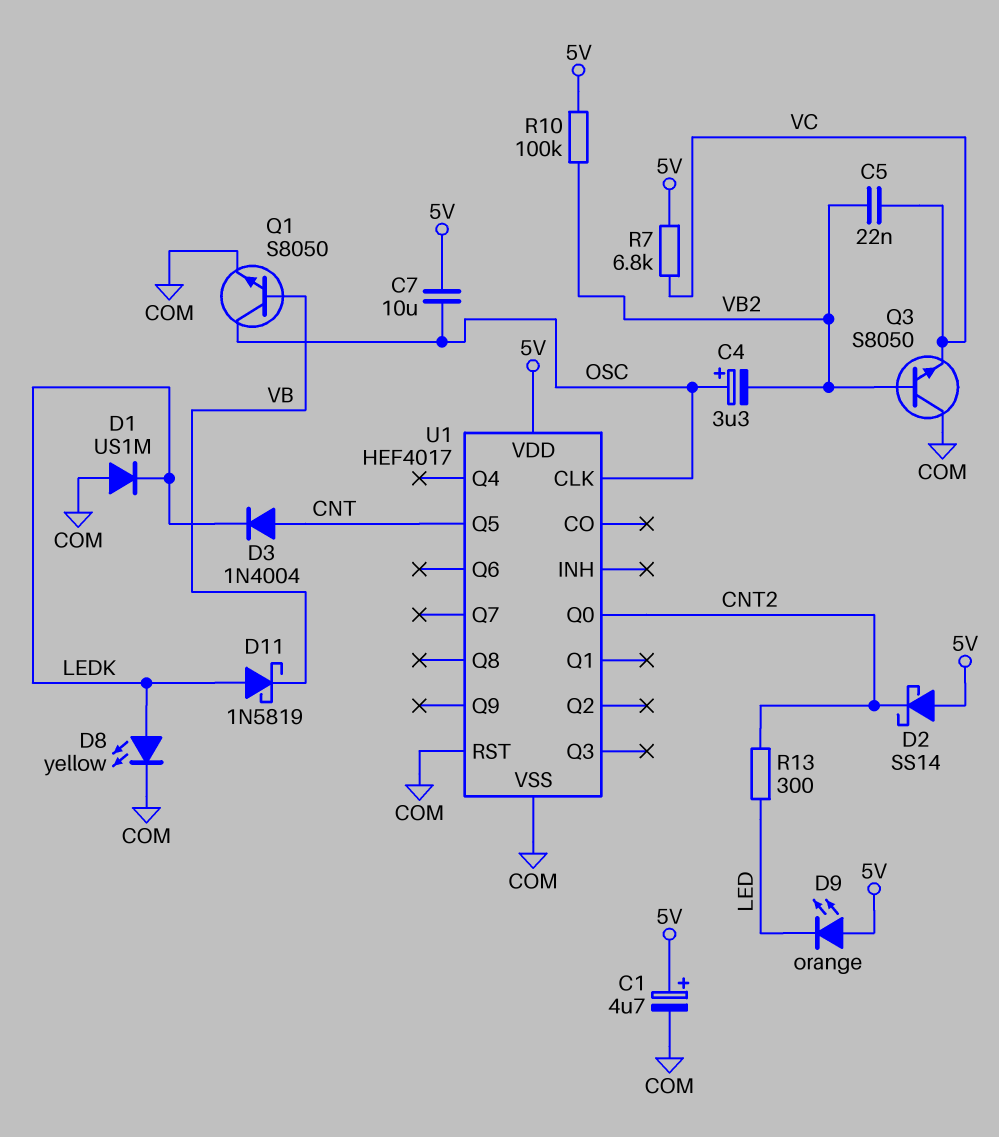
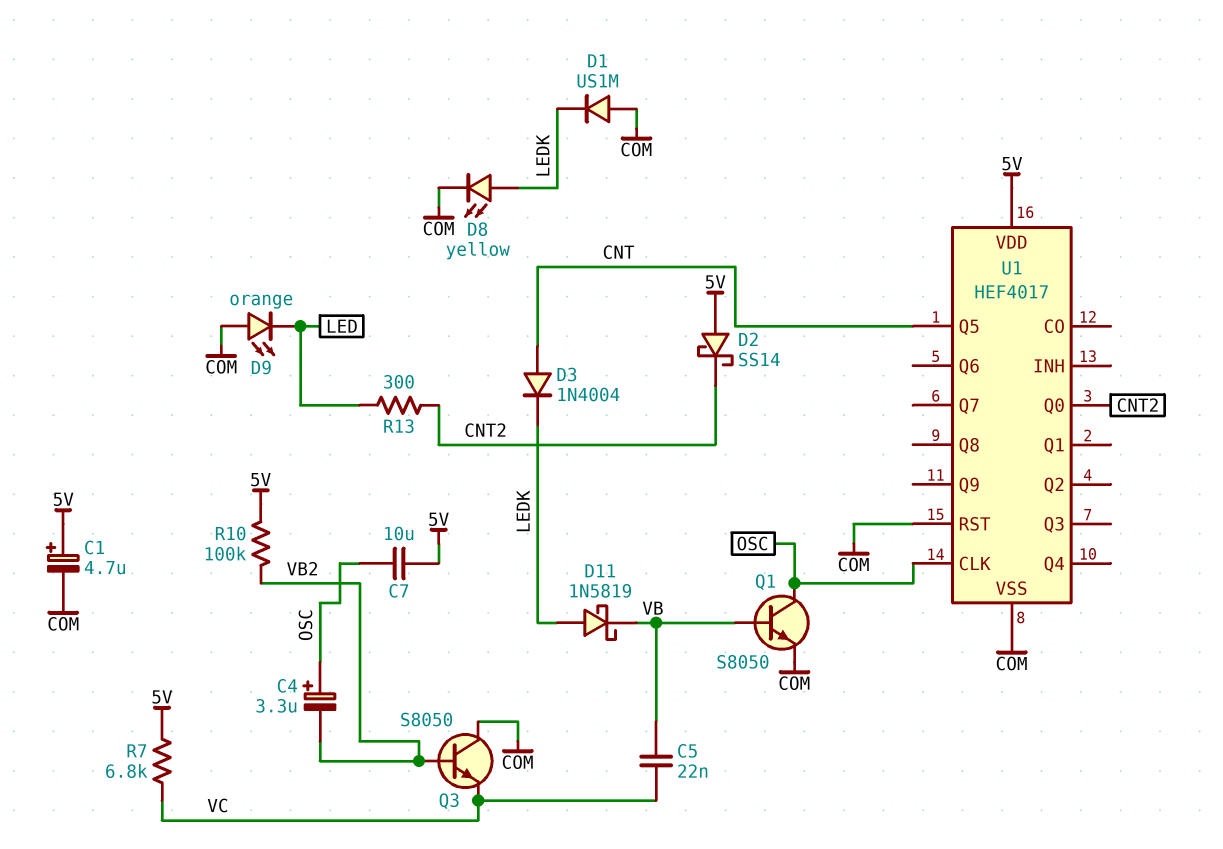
C5: 22nF (VB2, VC) -> 22nF (VB, VC)
D9: LED orange (A 5V, K LED) -> LED orange (A COM, K LED)

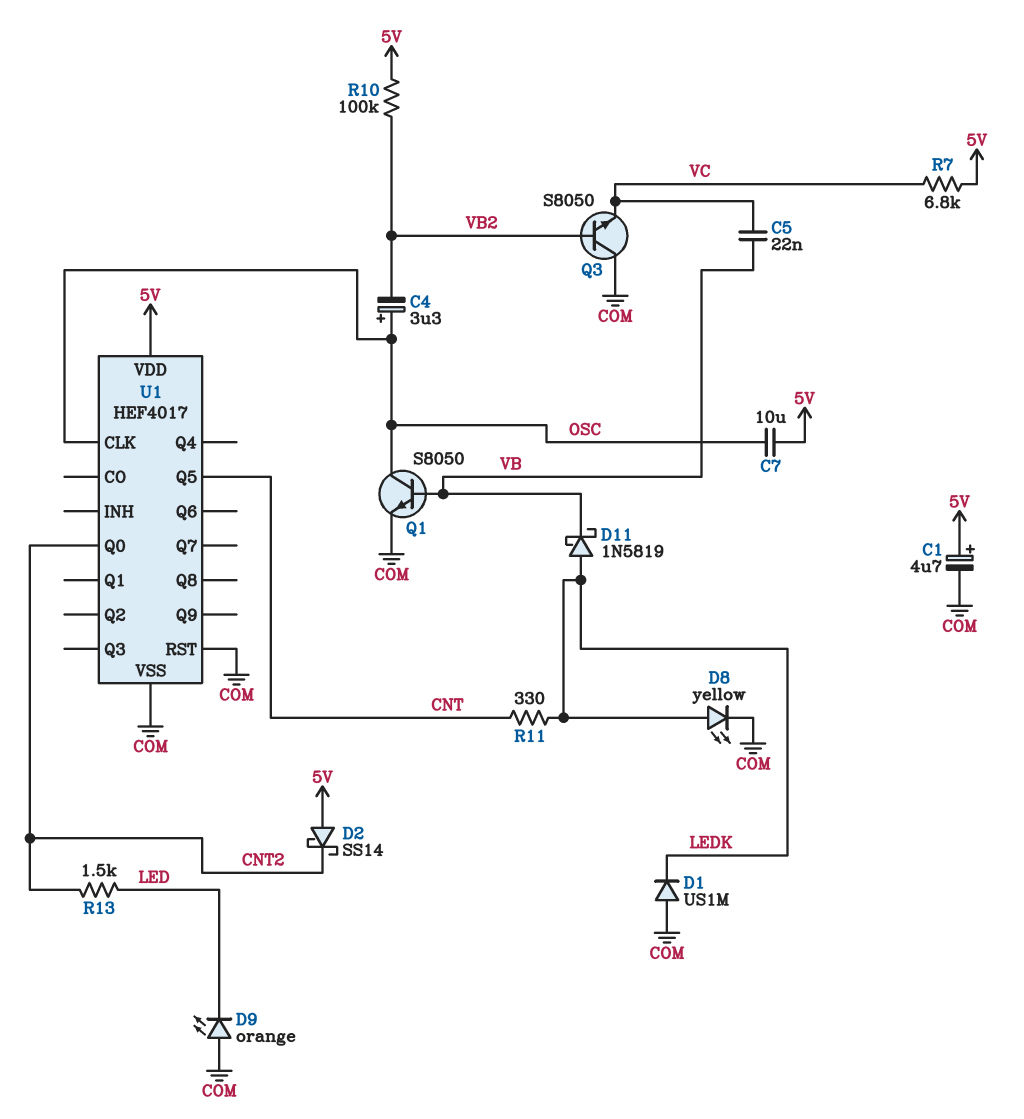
D3: diode 1N4004 (A CNT, K LEDK) -> none
R11: none -> 330 (CNT, LEDK)
R13: 300 (CNT2, LED) -> 1.5k (CNT2, LED)

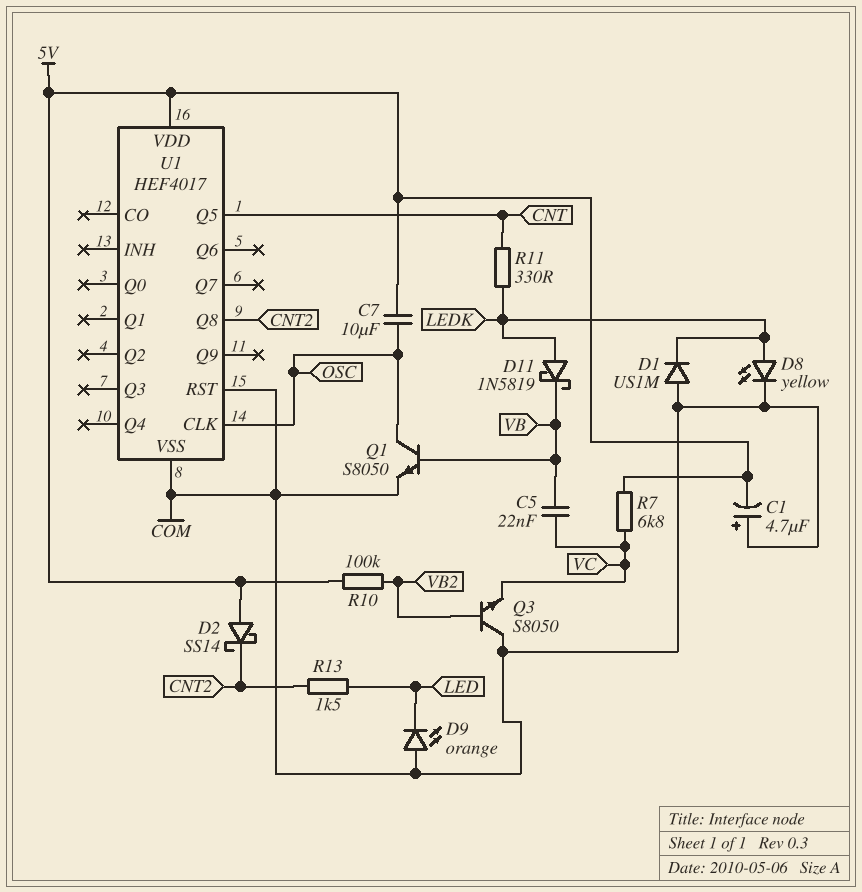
C1: 4.7uF (plus 5V, minus COM) -> 4.7uF (plus COM, minus 5V)
C4: 3.3uF (plus OSC, minus VB2) -> none
U1 pin Q0: CNT2 -> none
U1 pin Q8: none -> CNT2

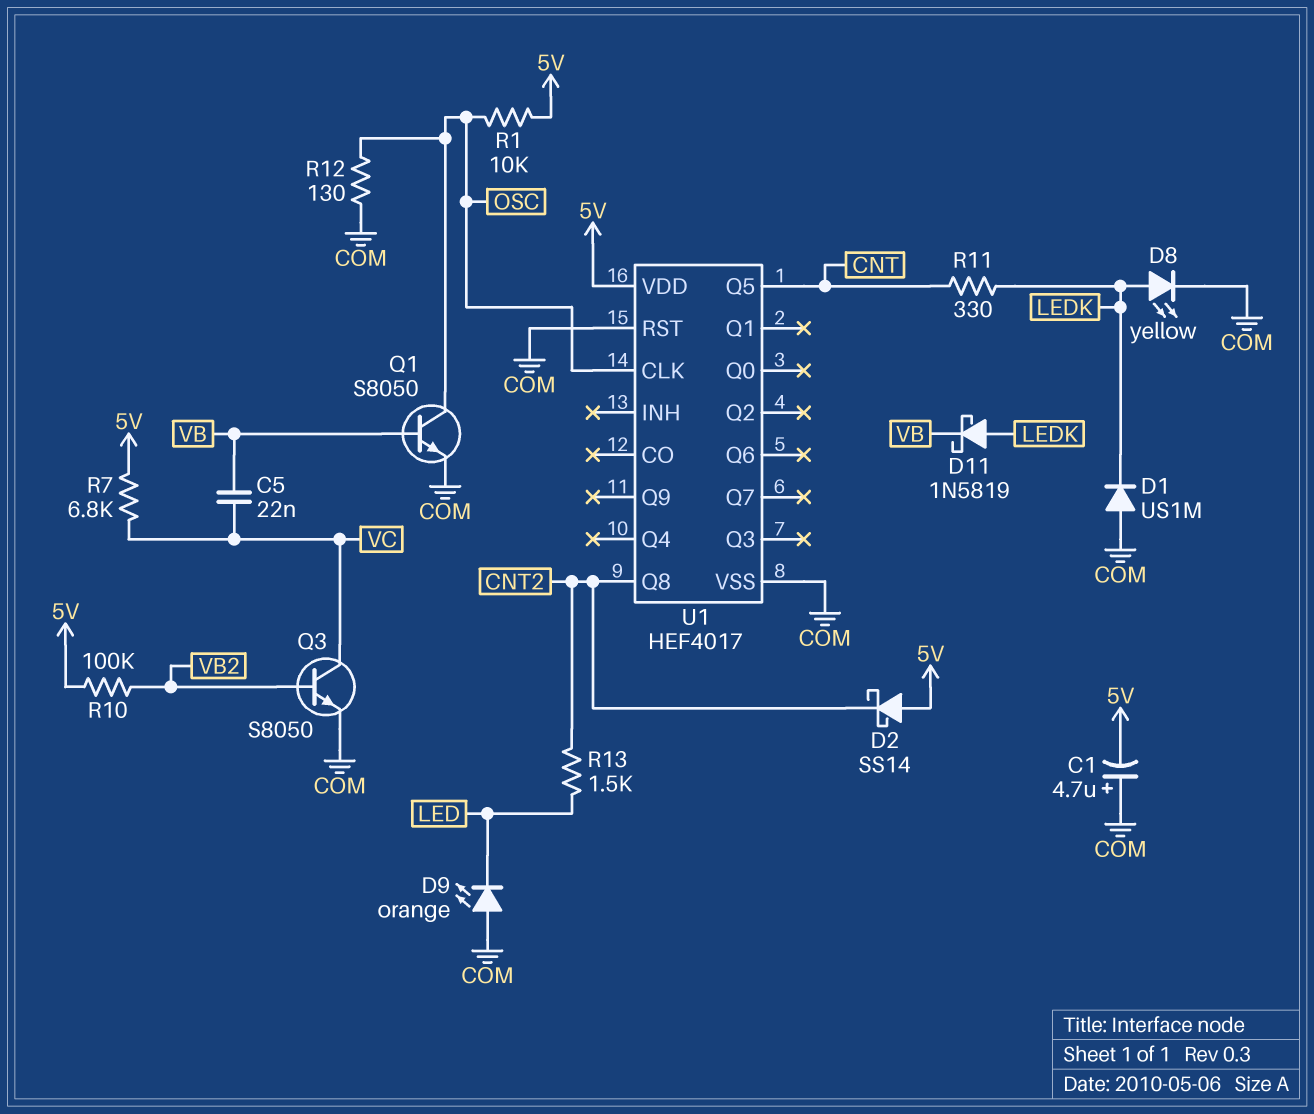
C7: 10uF (5V, OSC) -> none
Q3: NPN S8050 (B VB2, C COM, E VC) -> NPN S8050 (B VB2, C VC, E COM)
R1: none -> 10k (5V, OSC)
R12: none -> 130 (COM, OSC)

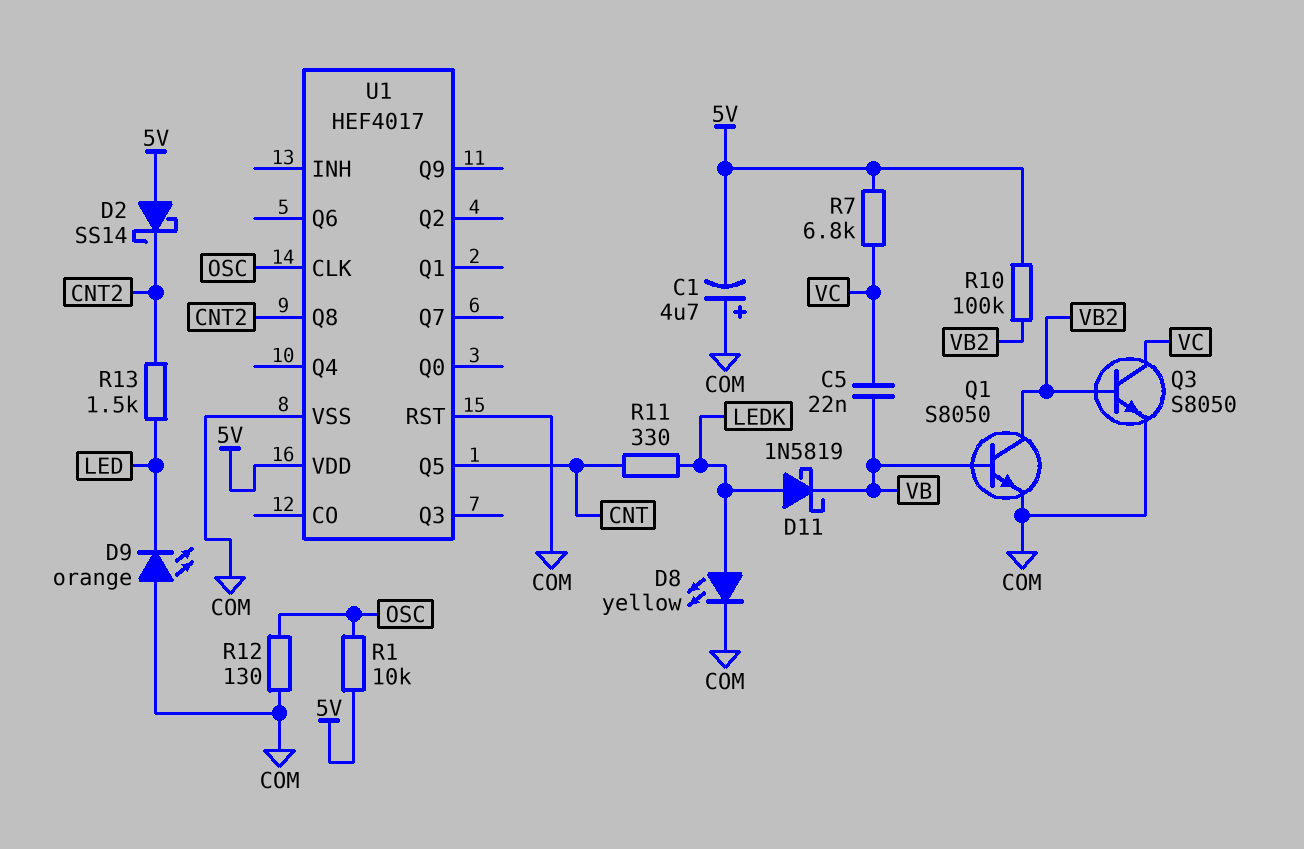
D1: diode US1M (A COM, K LEDK) -> none
Q1: NPN S8050 (B VB, C OSC, E COM) -> NPN S8050 (B VB, C VB2, E COM)

